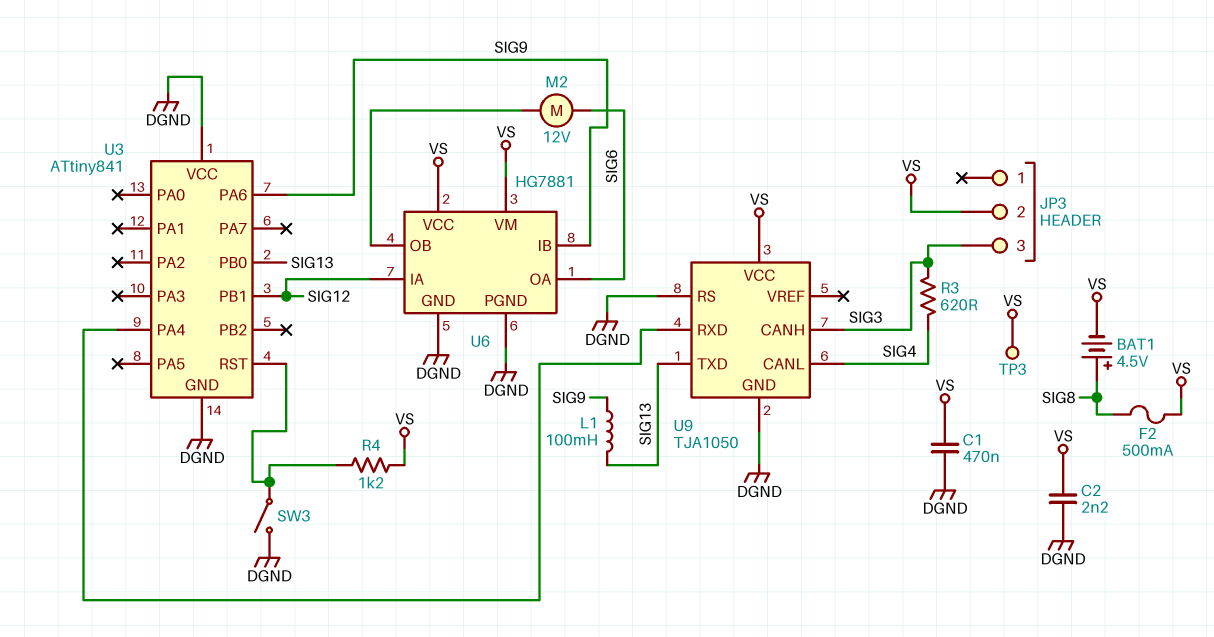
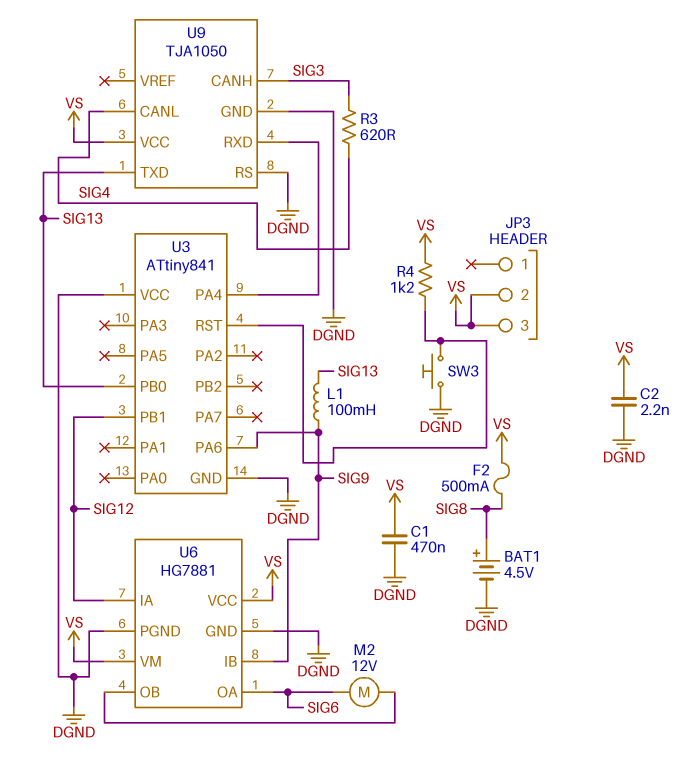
BAT1: 4.5V (plus SIG8, minus VS) -> 4.5V (plus SIG8, minus DGND)
JP3 pin 3: SIG3 -> VS
SW3: switch (DGND, U3/RST) -> button (DGND, U3/RST)
TP3: test point (VS) -> none

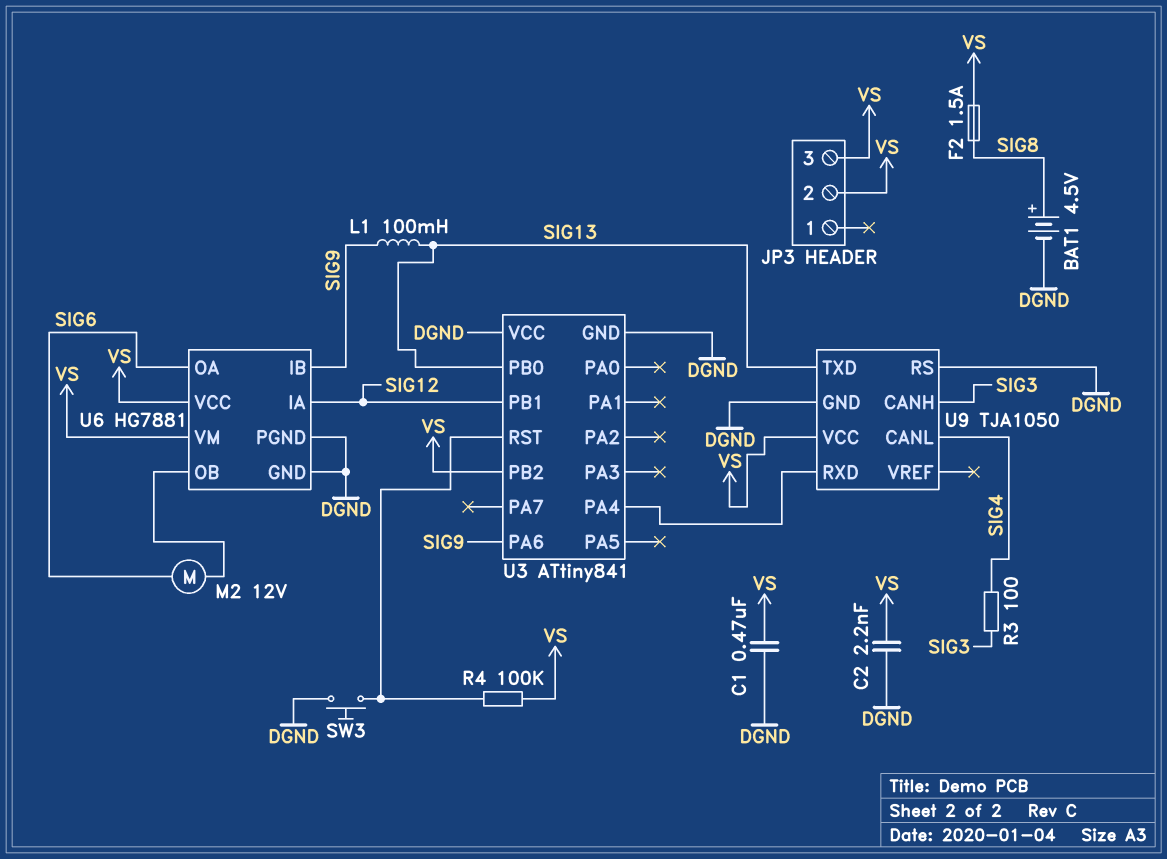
F2: 500mA (SIG8, VS) -> 1.5A (SIG8, VS)
R3: 620 (SIG3, SIG4) -> 100 (SIG3, SIG4)
R4: 1.2k (U3/RST, VS) -> 100k (U3/RST, VS)
U3 pin PB2: none -> VS

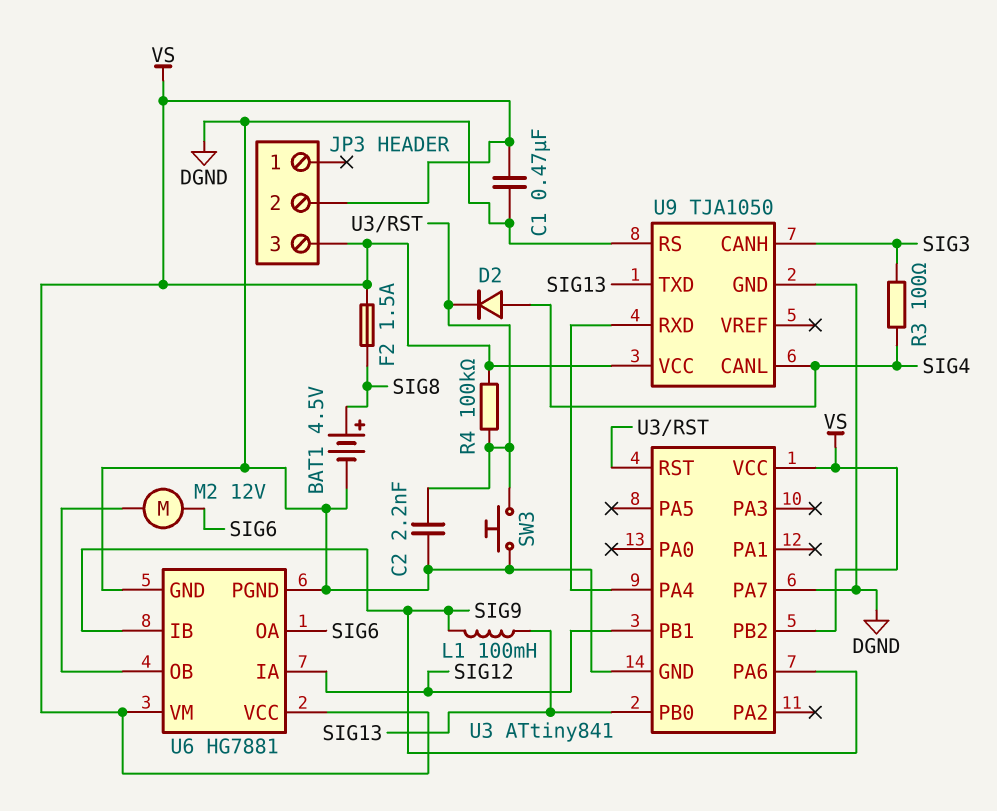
C2: 2.2nF (DGND, VS) -> 2.2nF (DGND, U3/RST)
D2: none -> diode (A SIG4, K U3/RST)
U3 pin PA7: none -> DGND
U3 pin VCC: DGND -> VS

